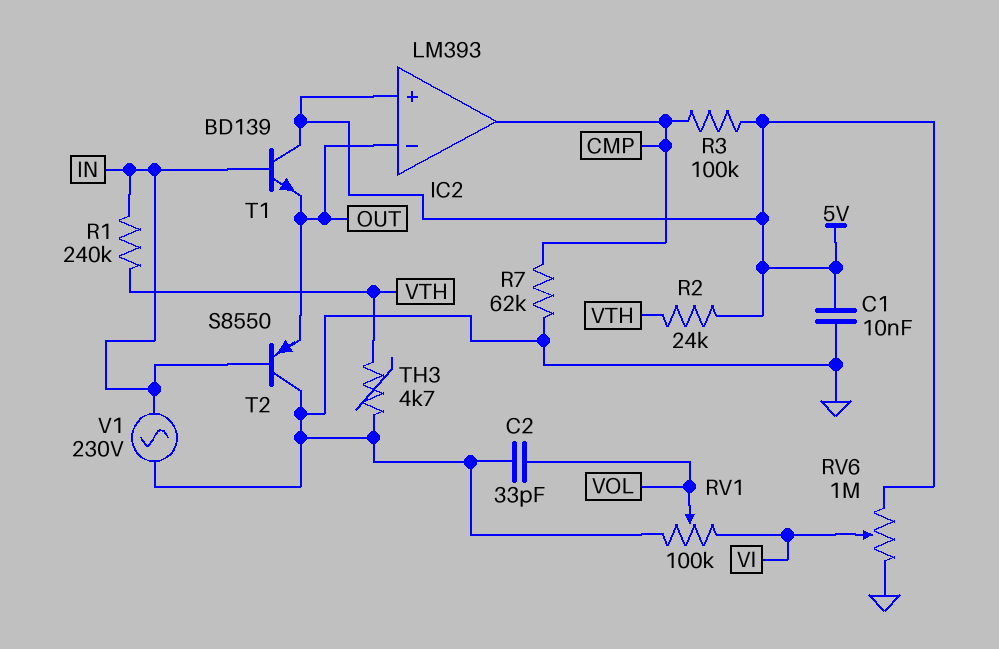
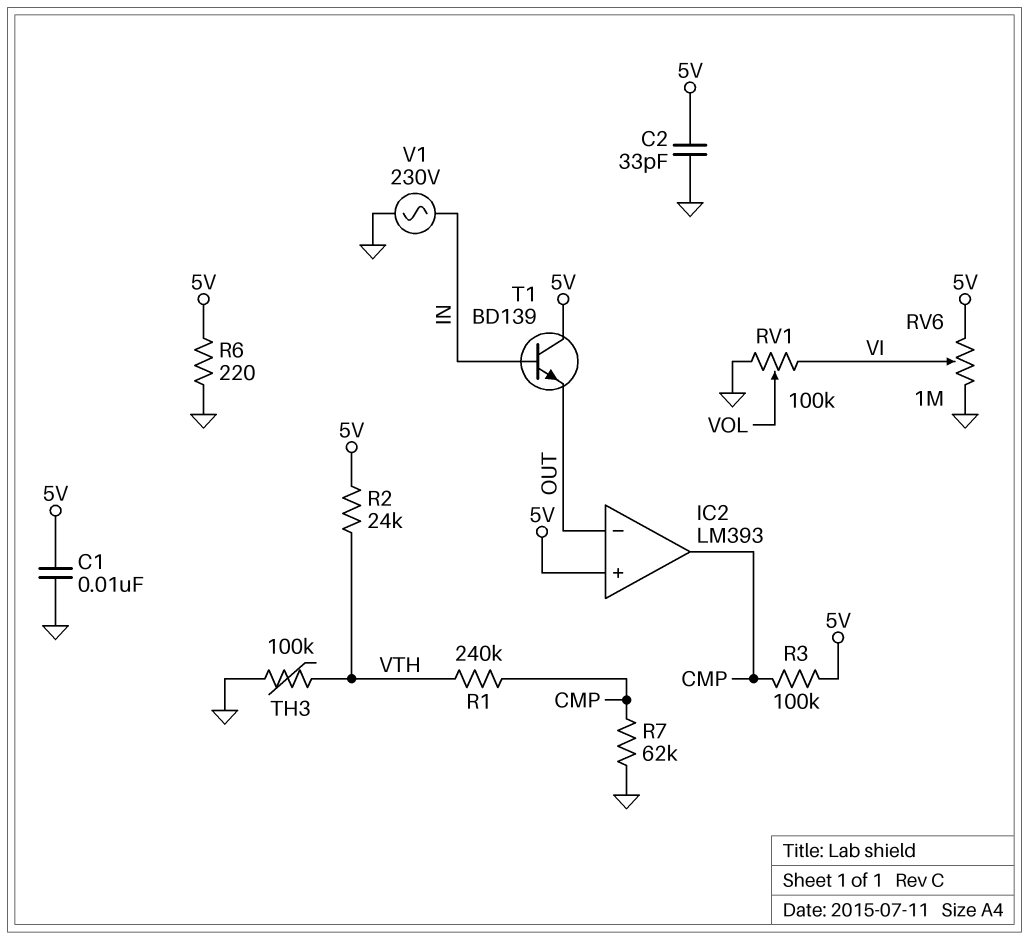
C2: 33pF (GND, VOL) -> 33pF (5V, GND)
R1: 240k (IN, VTH) -> 240k (CMP, VTH)
R6: none -> 220 (5V, GND)
T2: PNP S8550 (B IN, C GND, E OUT) -> none
TH3: 4.7k (GND, VTH) -> 100k (GND, VTH)

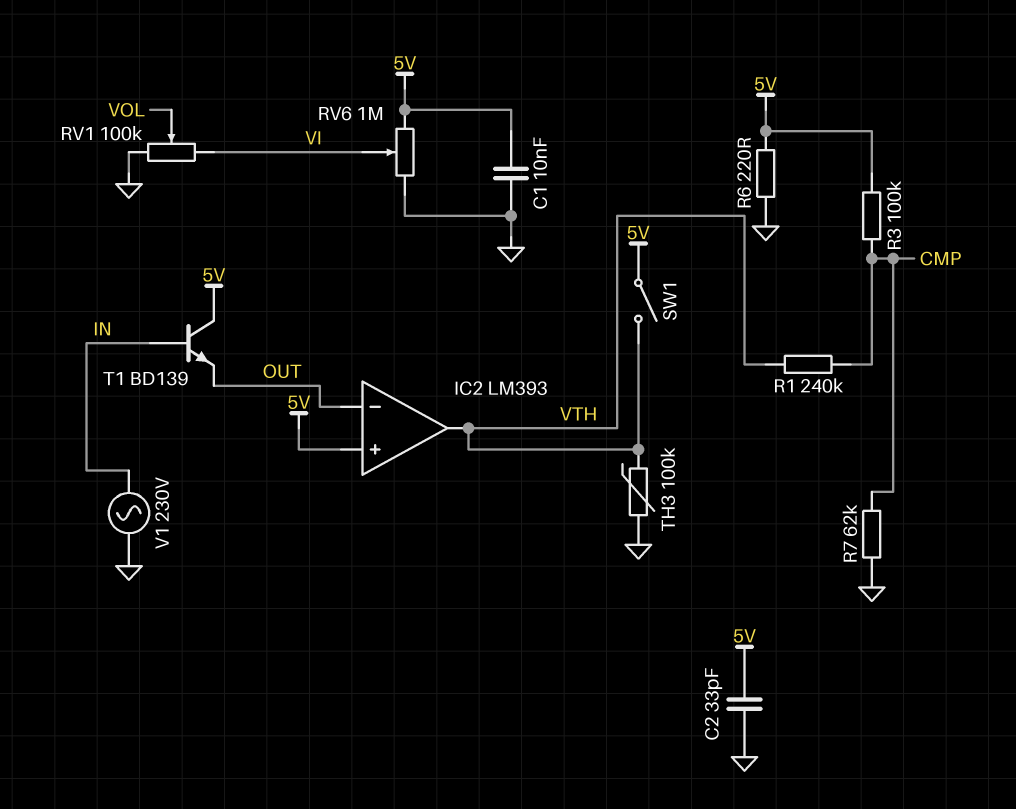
IC2 pin out: CMP -> VTH
R2: 24k (5V, VTH) -> none
SW1: none -> switch (5V, VTH)

